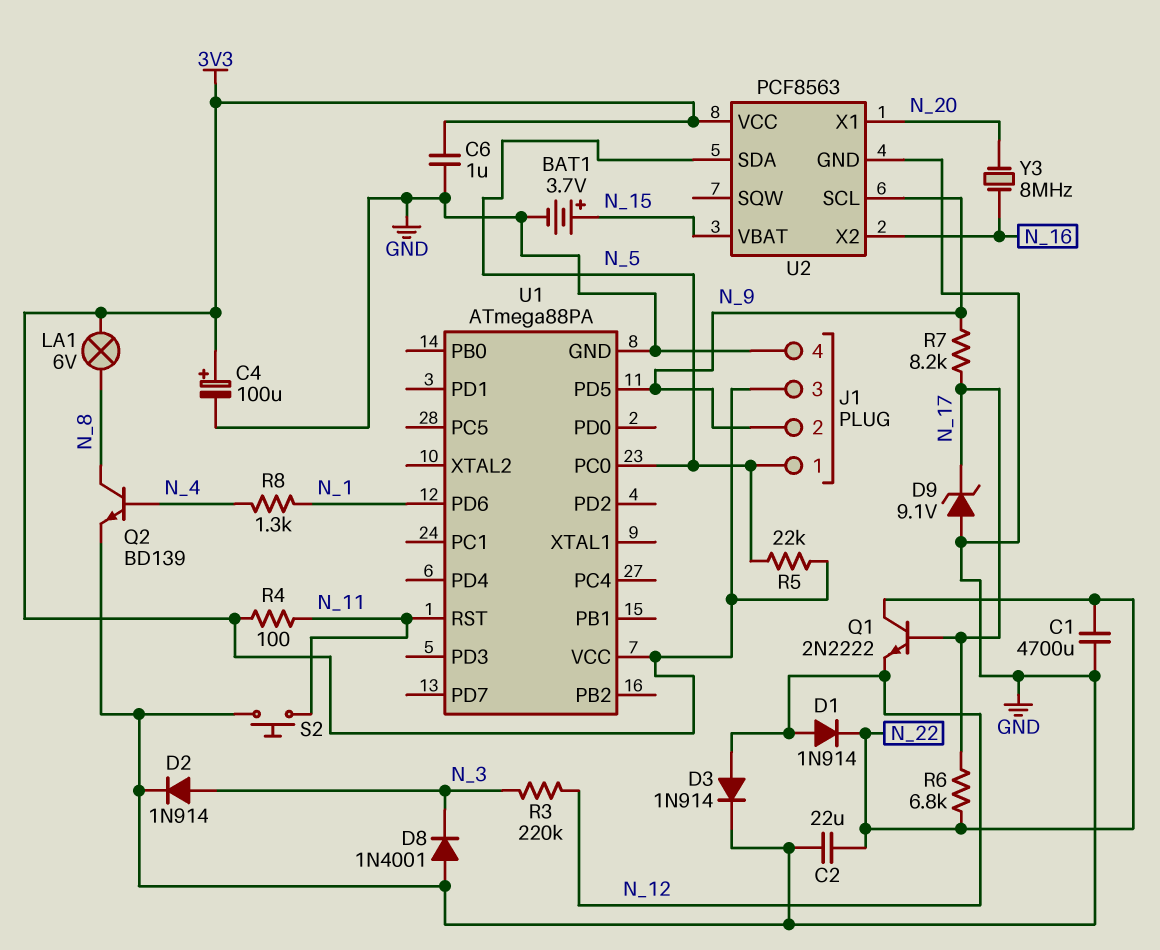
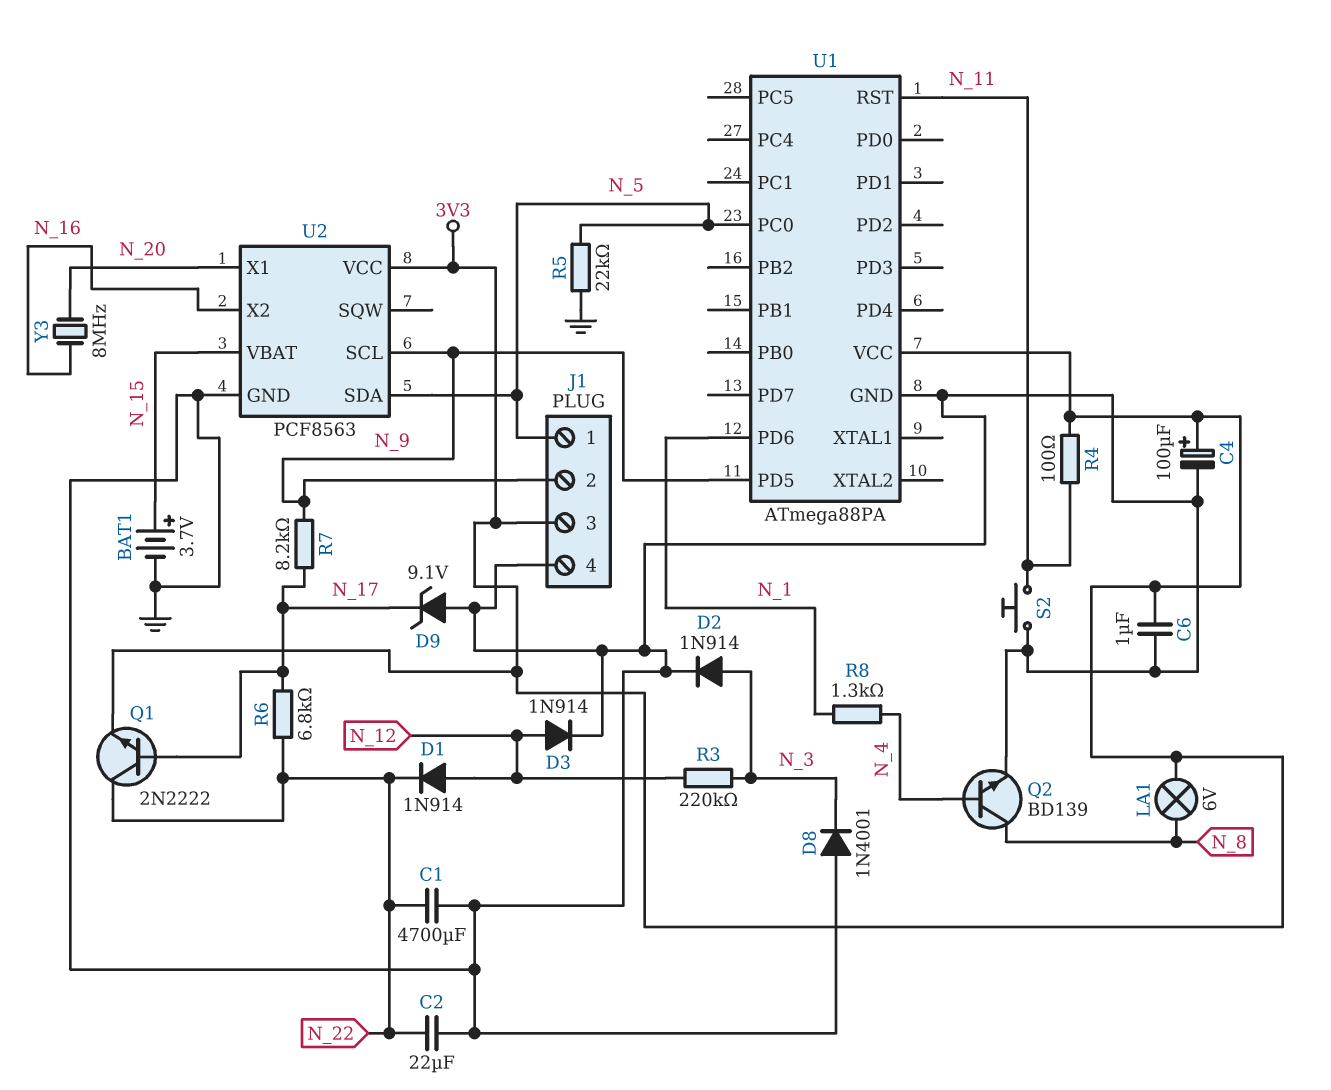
Q1: NPN 2N2222 (B N_17, C N_22, E N_12) -> NPN 2N2222 (B N_17, C N_22, E 3V3)
R5: 22k (3V3, N_5) -> 22k (GND, N_5)

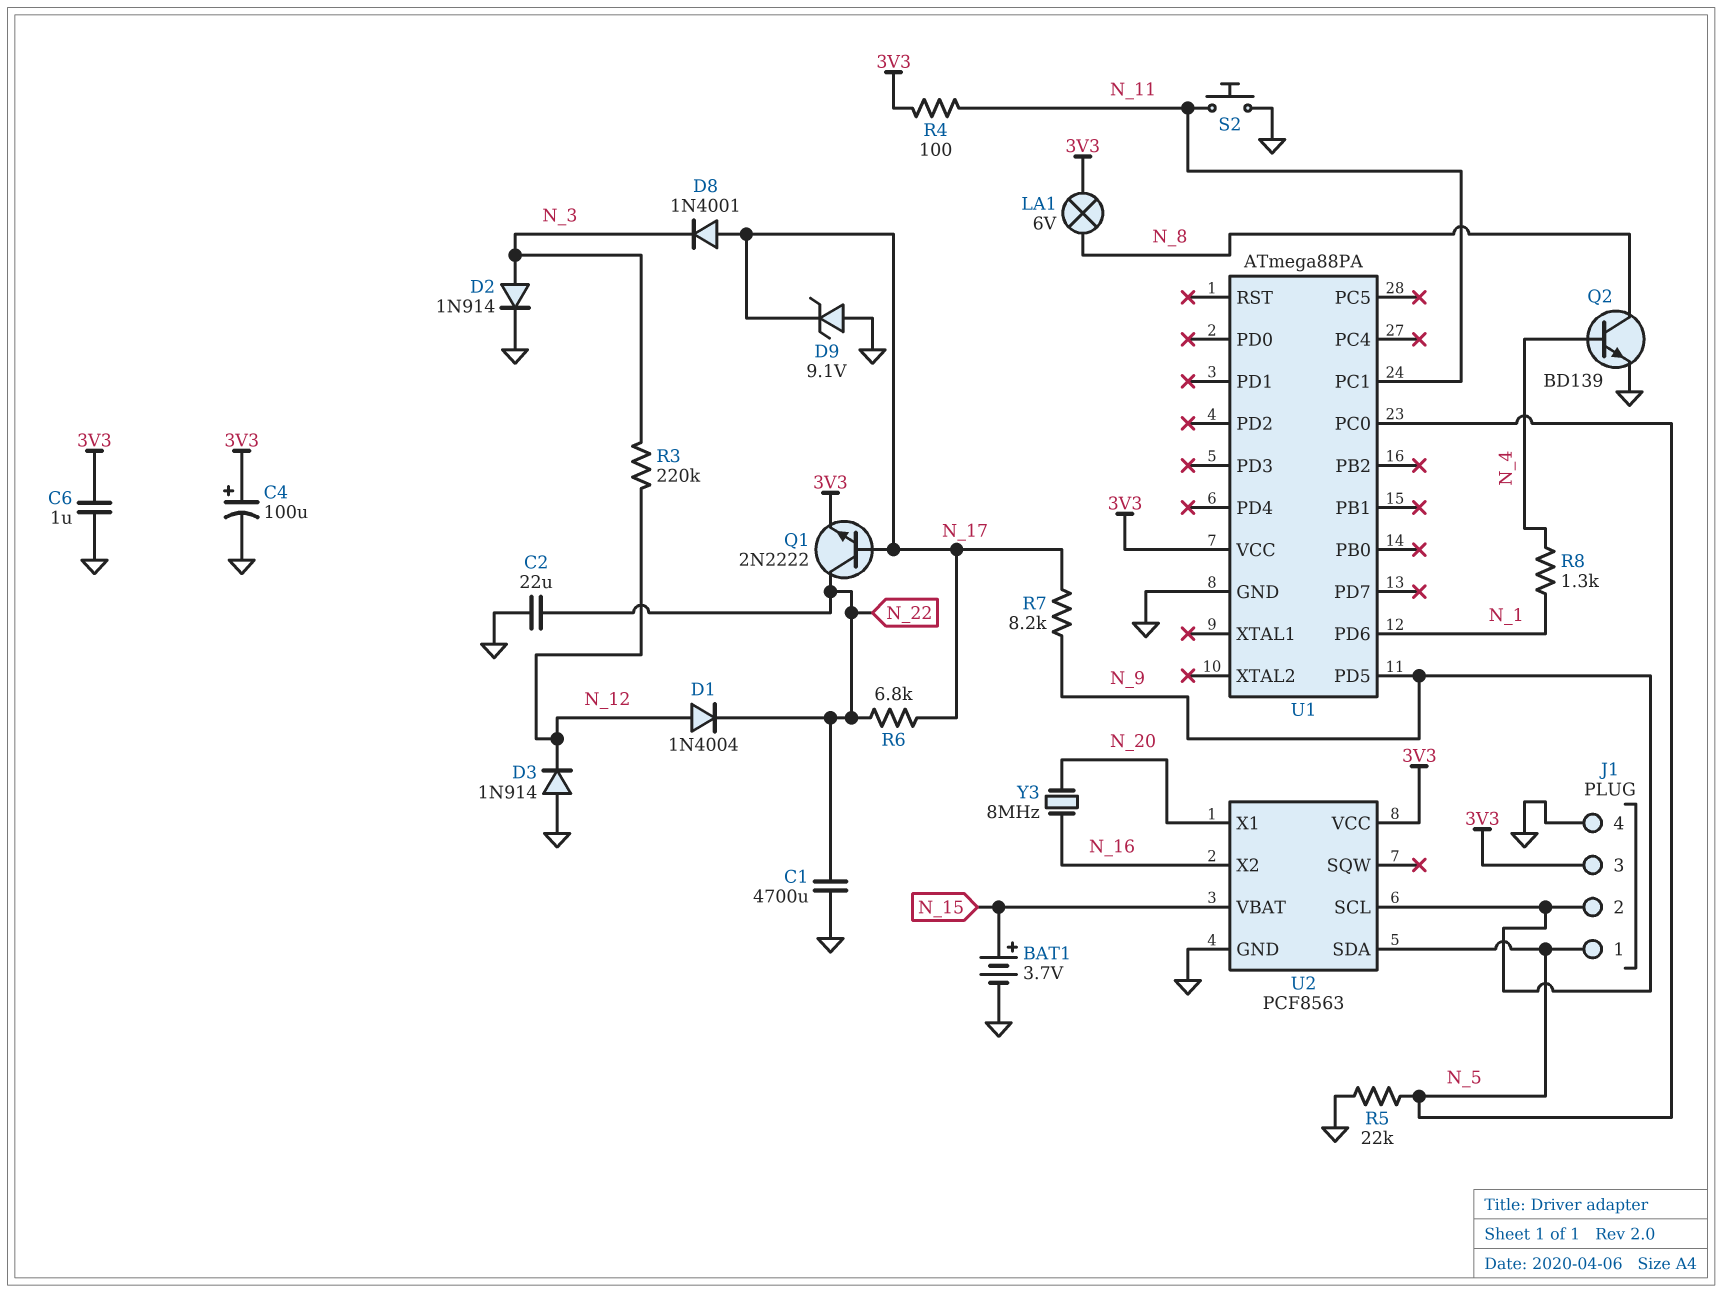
D1: diode 1N914 (A N_12, K N_22) -> diode 1N4004 (A N_12, K N_22)
D3: diode 1N914 (A N_12, K GND) -> diode 1N914 (A GND, K N_12)
D8: diode 1N4001 (A GND, K N_3) -> diode 1N4001 (A N_17, K N_3)
U1 pin PC1: none -> N_11
U1 pin RST: N_11 -> none

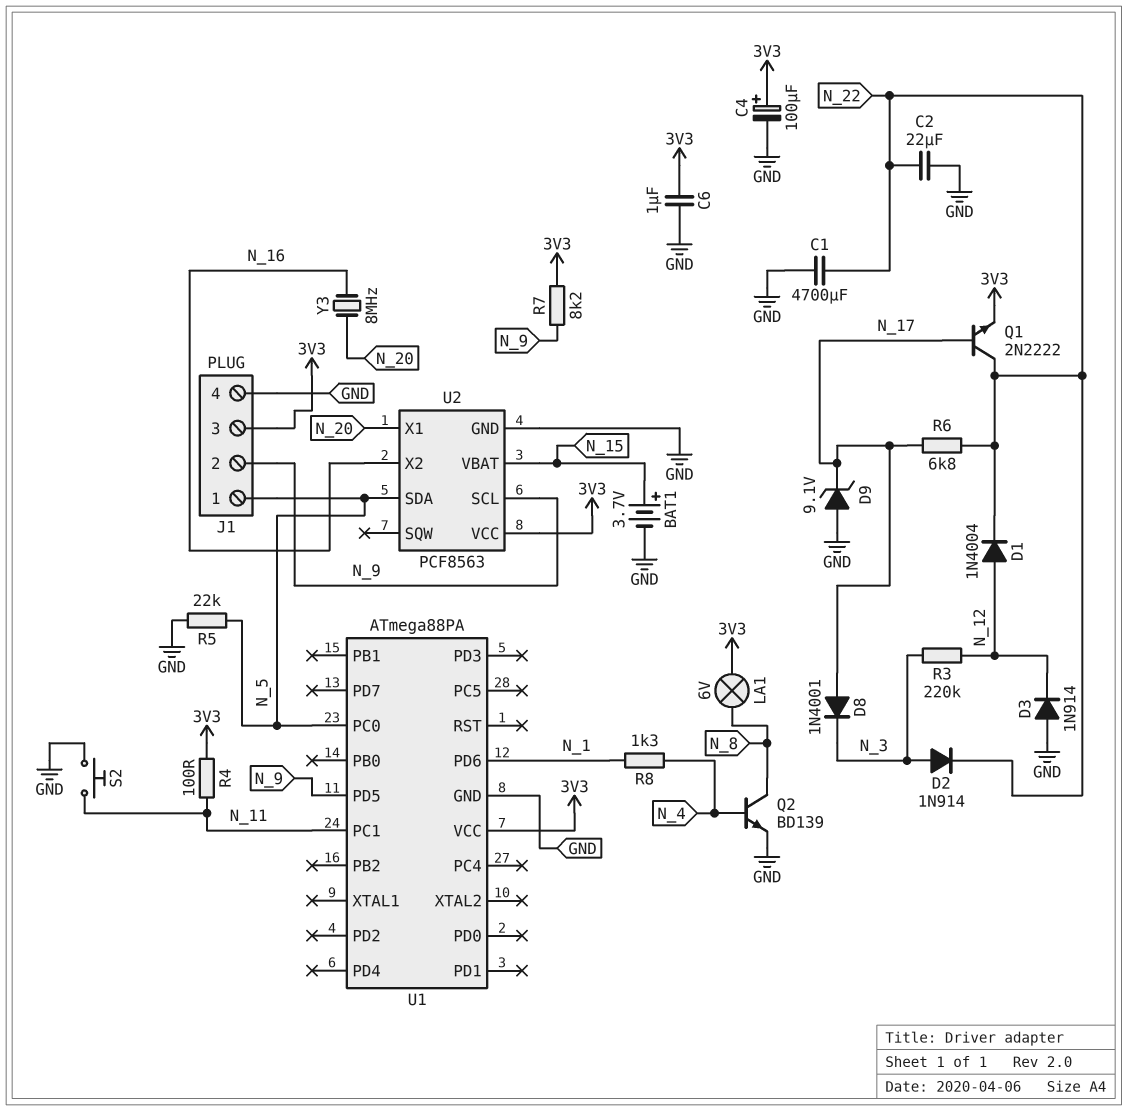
D2: diode 1N914 (A N_3, K GND) -> diode 1N914 (A N_3, K N_22)
R7: 8.2k (N_9, N_17) -> 8.2k (3V3, N_9)

